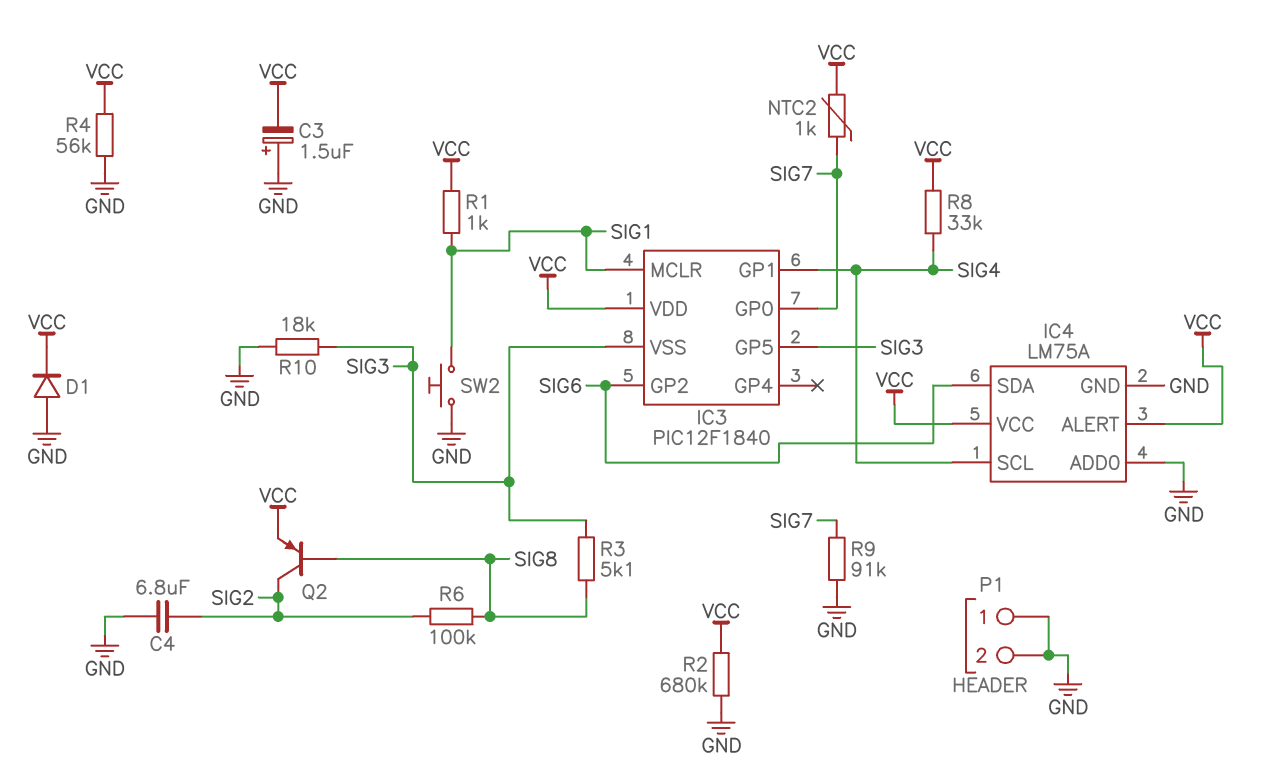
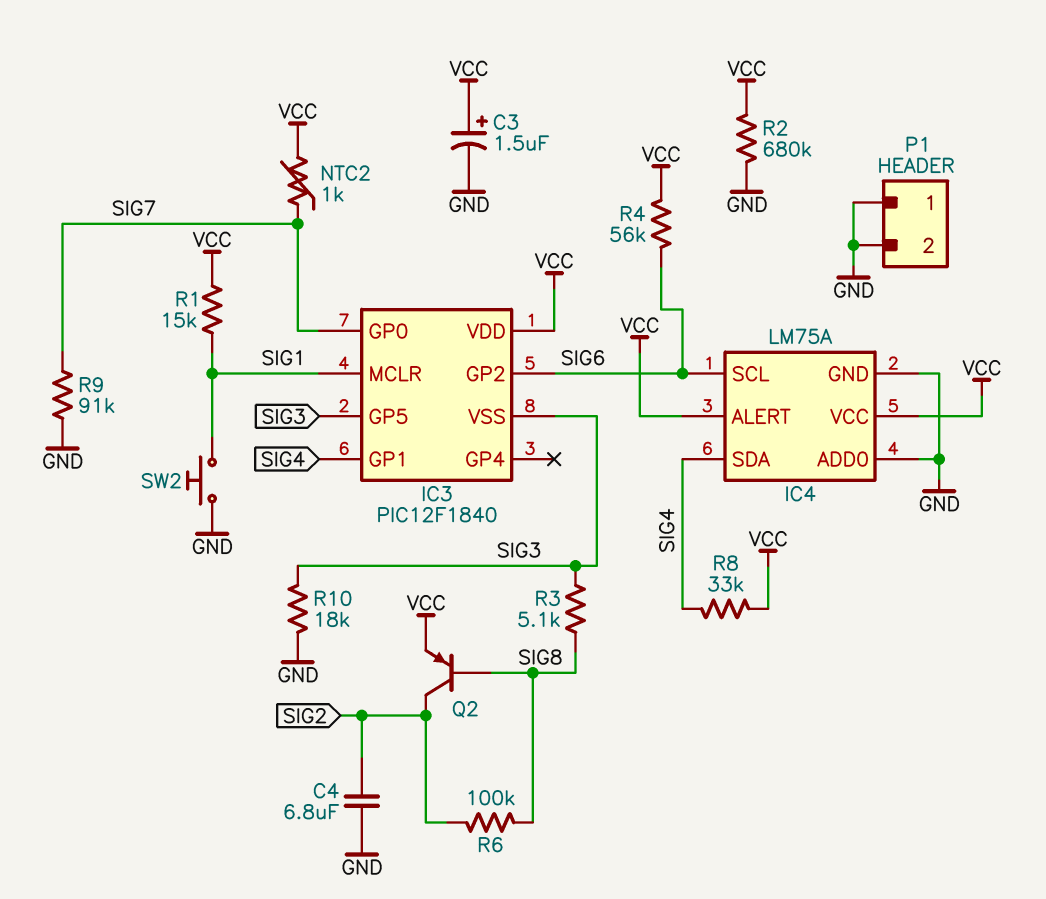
C3: 1.5uF (plus GND, minus VCC) -> 1.5uF (plus VCC, minus GND)
D1: diode (A GND, K VCC) -> none
IC4 pin SCL: SIG4 -> SIG6
IC4 pin SDA: SIG6 -> SIG4
R1: 1k (SIG1, VCC) -> 15k (SIG1, VCC)
R4: 56k (GND, VCC) -> 56k (SIG6, VCC)

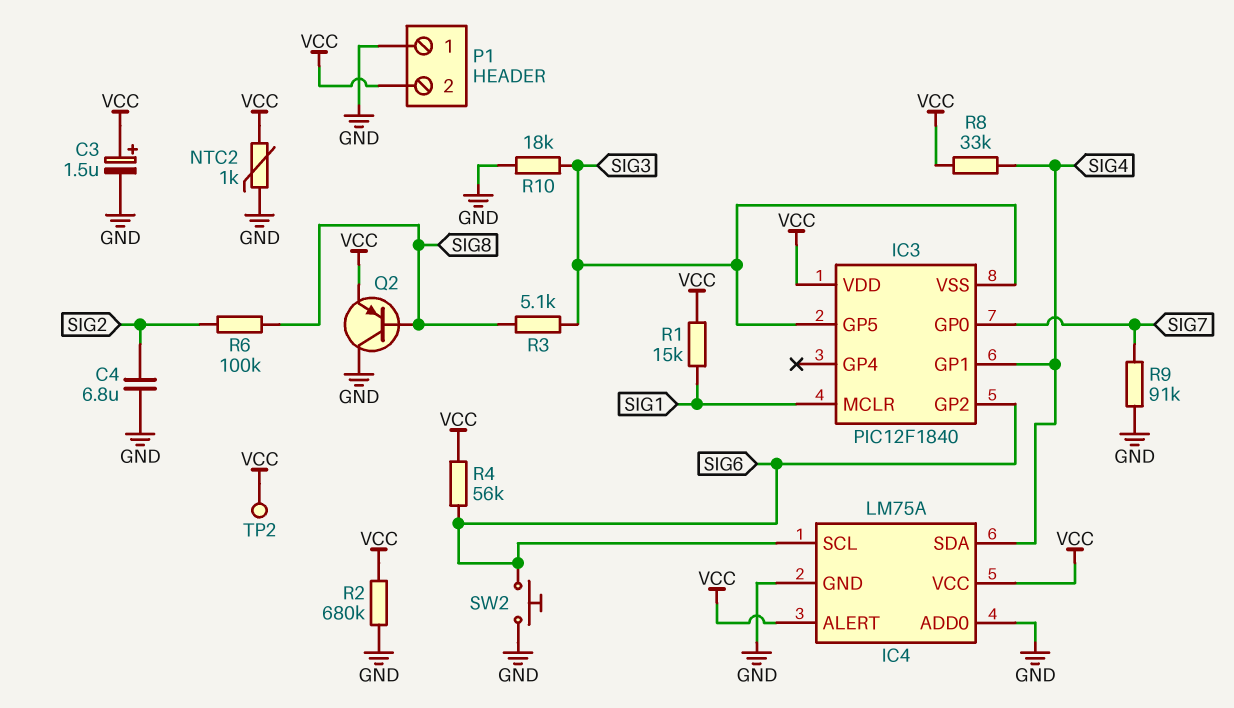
NTC2: 1k (SIG7, VCC) -> 1k (GND, VCC)
P1 pin 2: GND -> VCC
Q2: PNP (B SIG8, C SIG2, E VCC) -> PNP (B SIG8, C GND, E VCC)
SW2: button (GND, SIG1) -> button (GND, SIG6)
TP2: none -> test point (VCC)

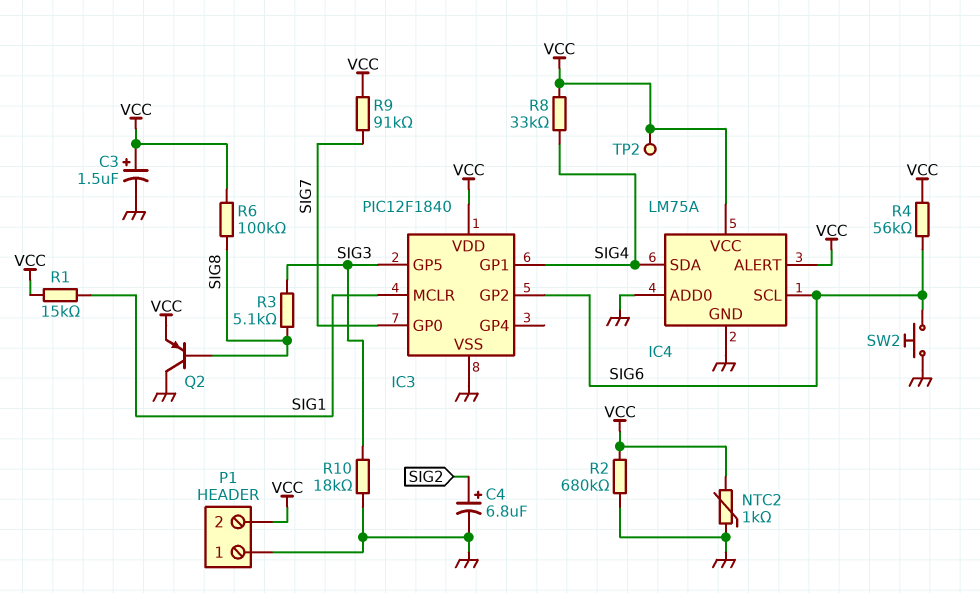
C4: 6.8uF (GND, SIG2) -> 6.8uF (plus SIG2, minus GND)
IC3 pin VSS: SIG3 -> GND
R6: 100k (SIG2, SIG8) -> 100k (SIG8, VCC)
R9: 91k (GND, SIG7) -> 91k (SIG7, VCC)

